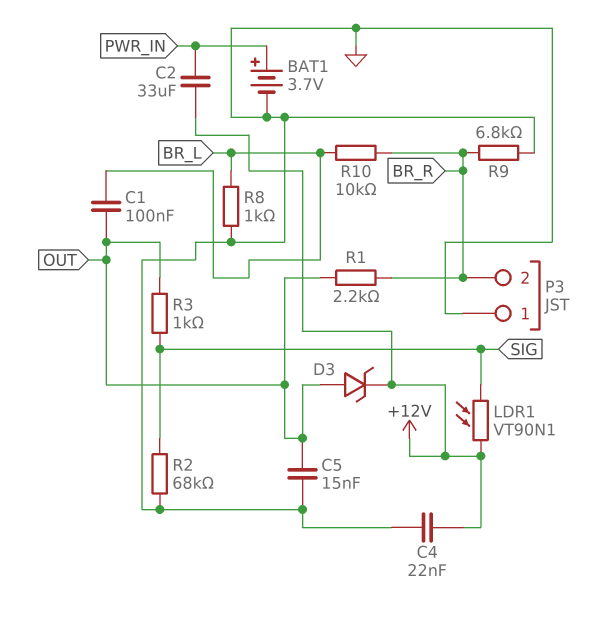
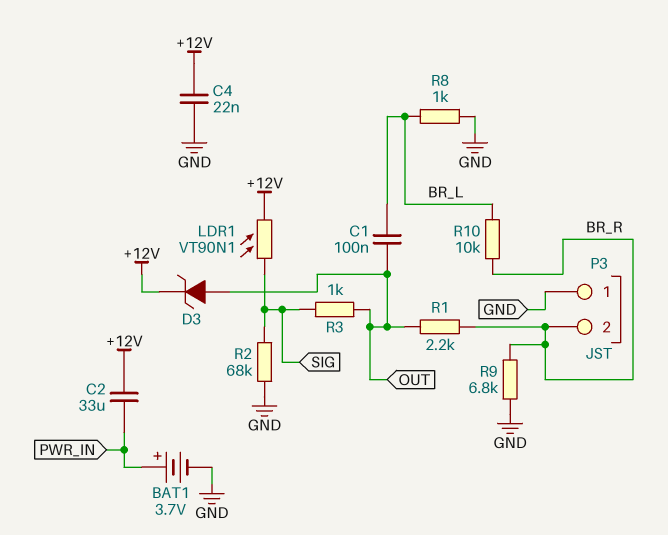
C5: 15nF (GND, OUT) -> none

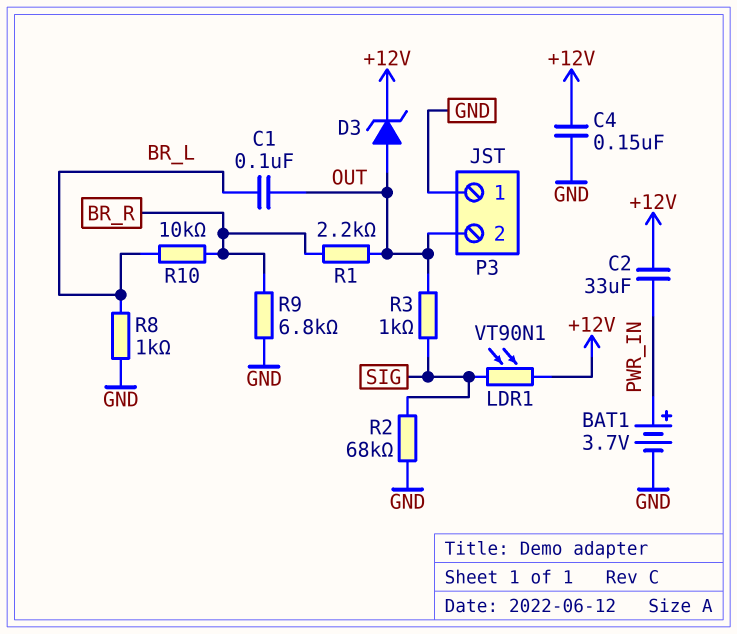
C4: 22nF (+12V, GND) -> 150nF (+12V, GND)
P3 pin 2: BR_R -> OUT

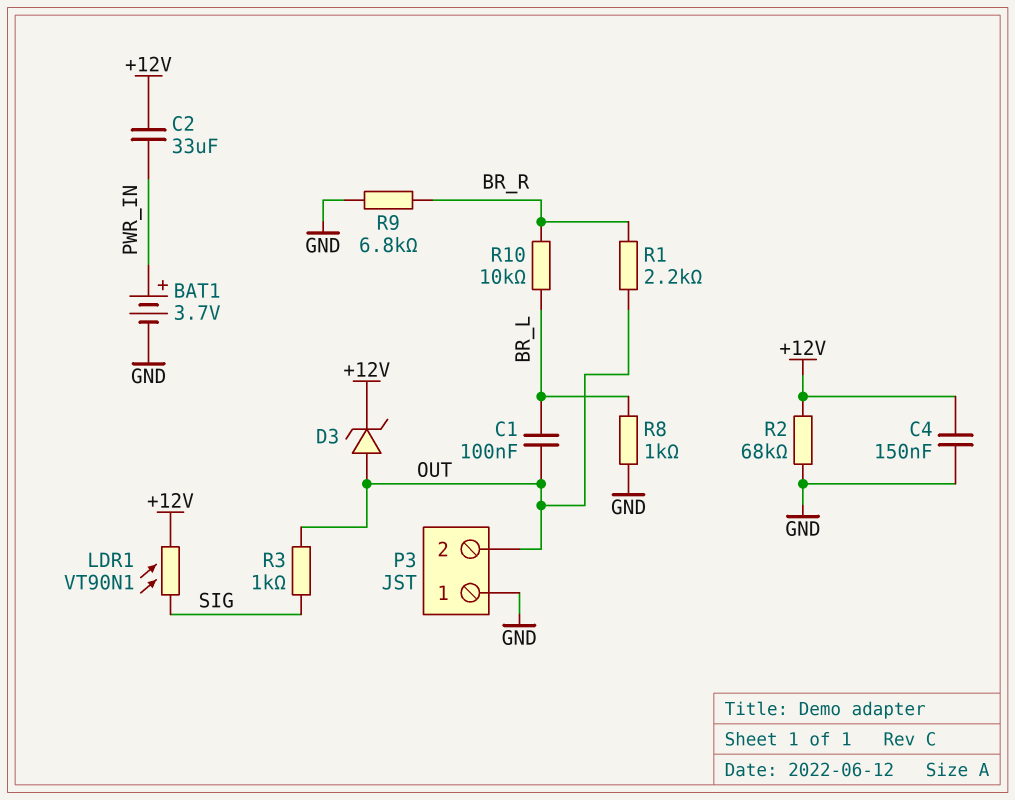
R2: 68k (GND, SIG) -> 68k (+12V, GND)

